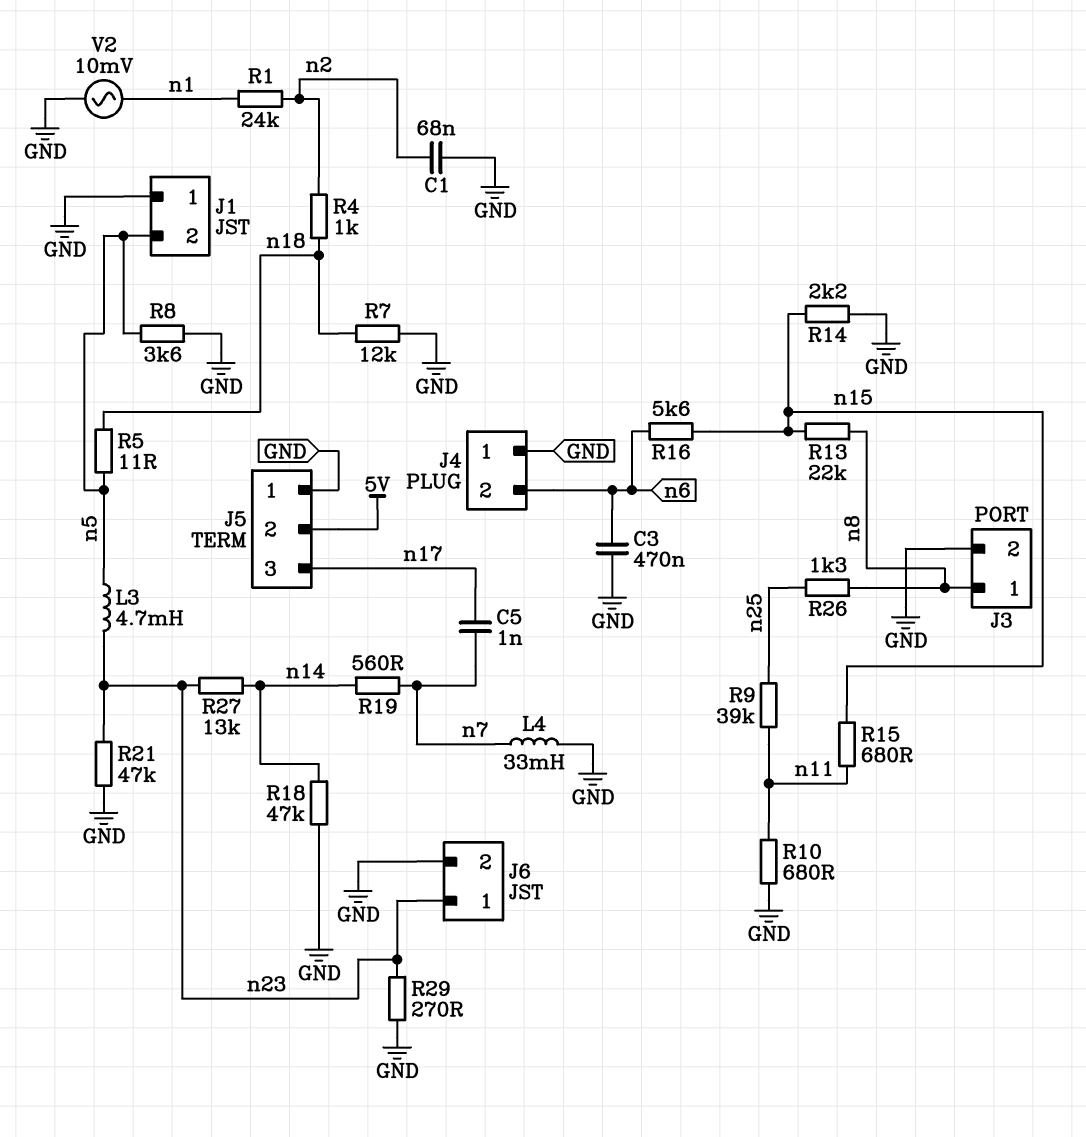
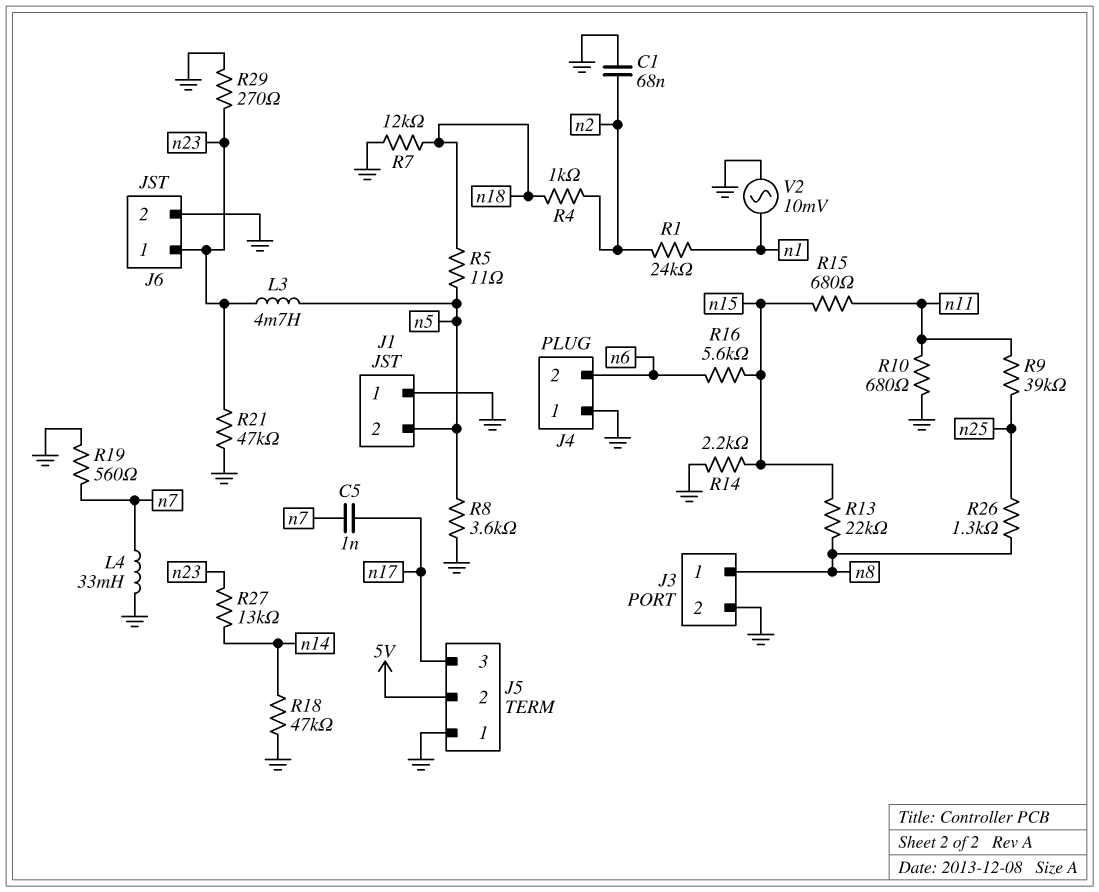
C3: 470nF (GND, n6) -> none
R19: 560 (n7, n14) -> 560 (GND, n7)

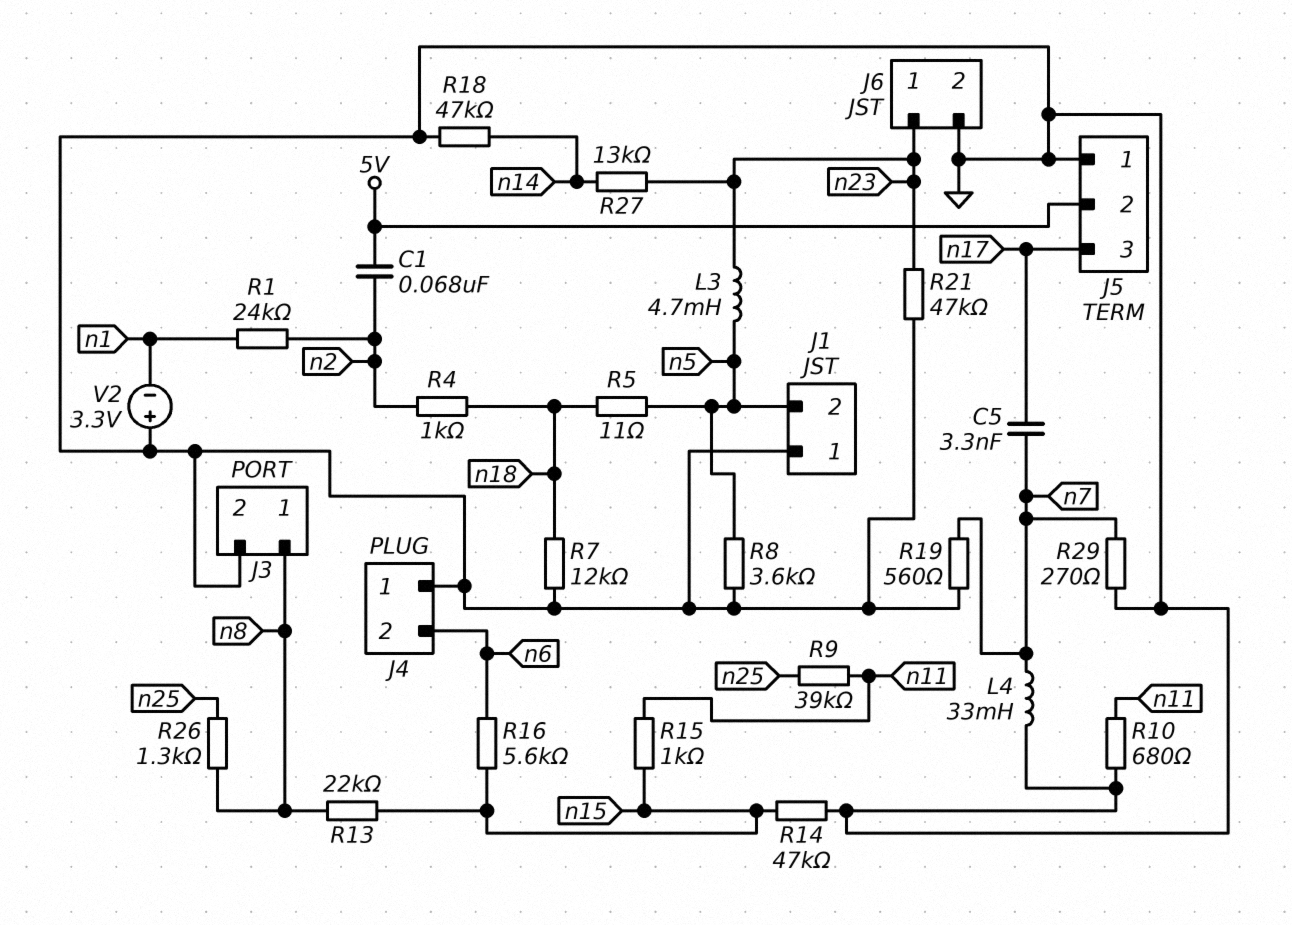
C1: 68nF (GND, n2) -> 68nF (5V, n2)
C5: 1nF (n7, n17) -> 3.3nF (n7, n17)
R14: 2.2k (GND, n15) -> 47k (GND, n15)
R15: 680 (n11, n15) -> 1k (n11, n15)
R29: 270 (GND, n23) -> 270 (GND, n7)
V2: AC 10mV (GND, n1) -> 3.3V (plus GND, minus n1)

